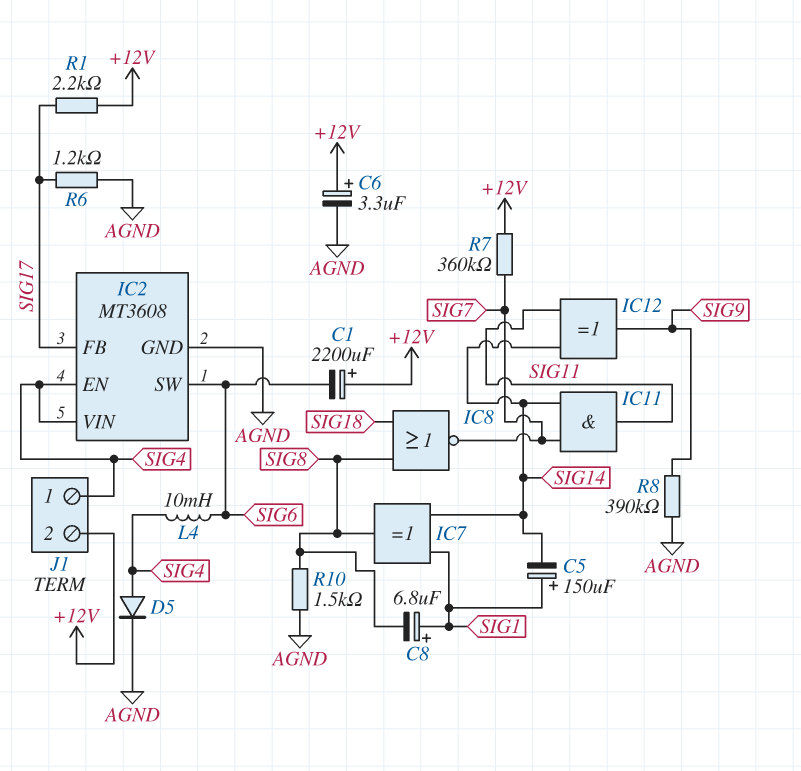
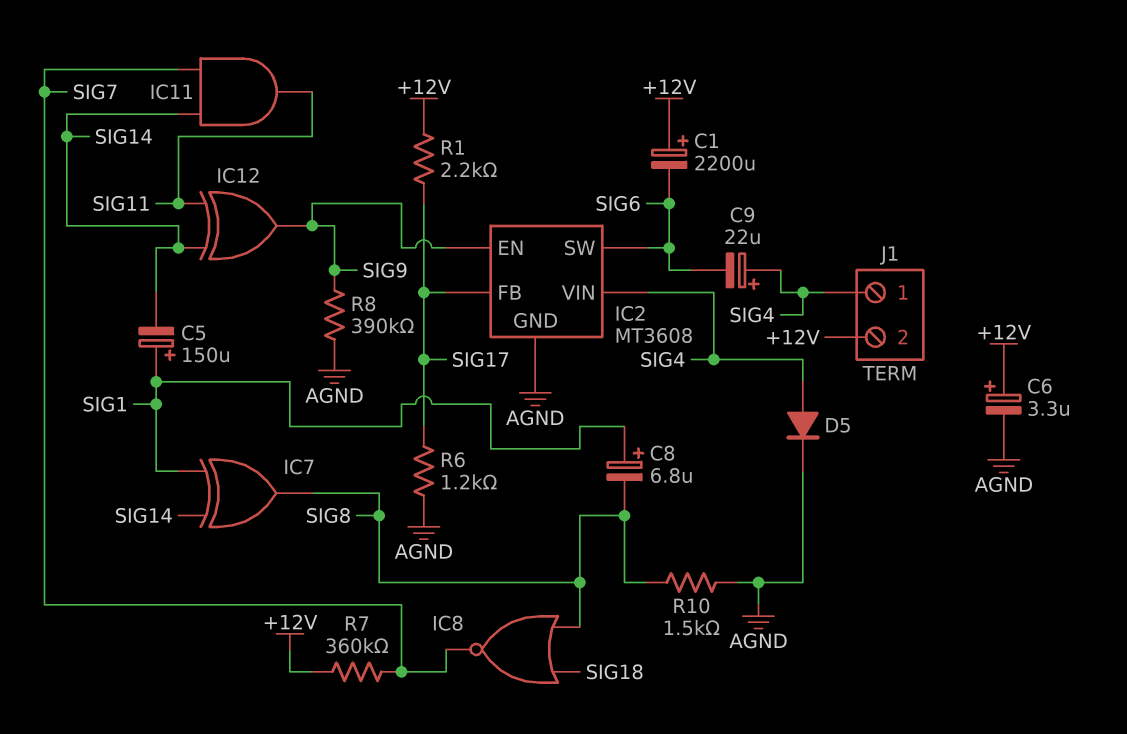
C9: none -> 22uF (plus SIG4, minus SIG6)
IC2 pin EN: SIG4 -> SIG9
L4: 10mH (SIG4, SIG6) -> none

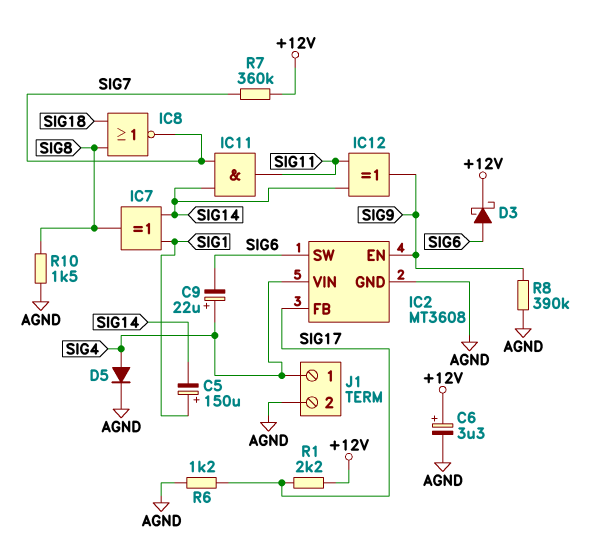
C1: 2200uF (plus +12V, minus SIG6) -> none
C8: 6.8uF (plus SIG1, minus SIG8) -> none
D3: none -> schottky (A SIG6, K +12V)
J1 pin 2: +12V -> AGND

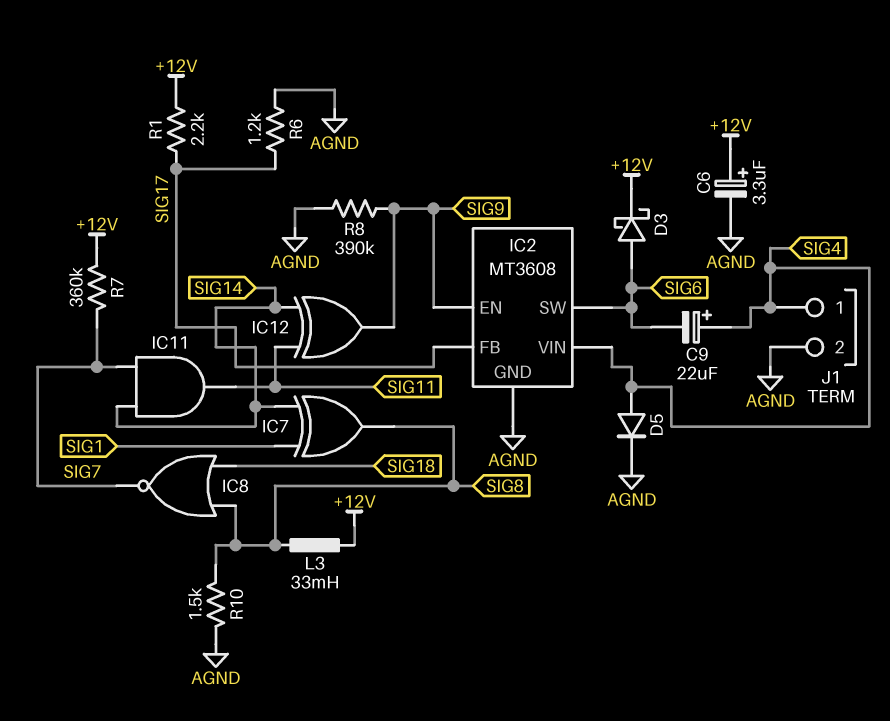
C5: 150uF (plus SIG1, minus SIG14) -> none
L3: none -> 33mH (+12V, SIG8)

